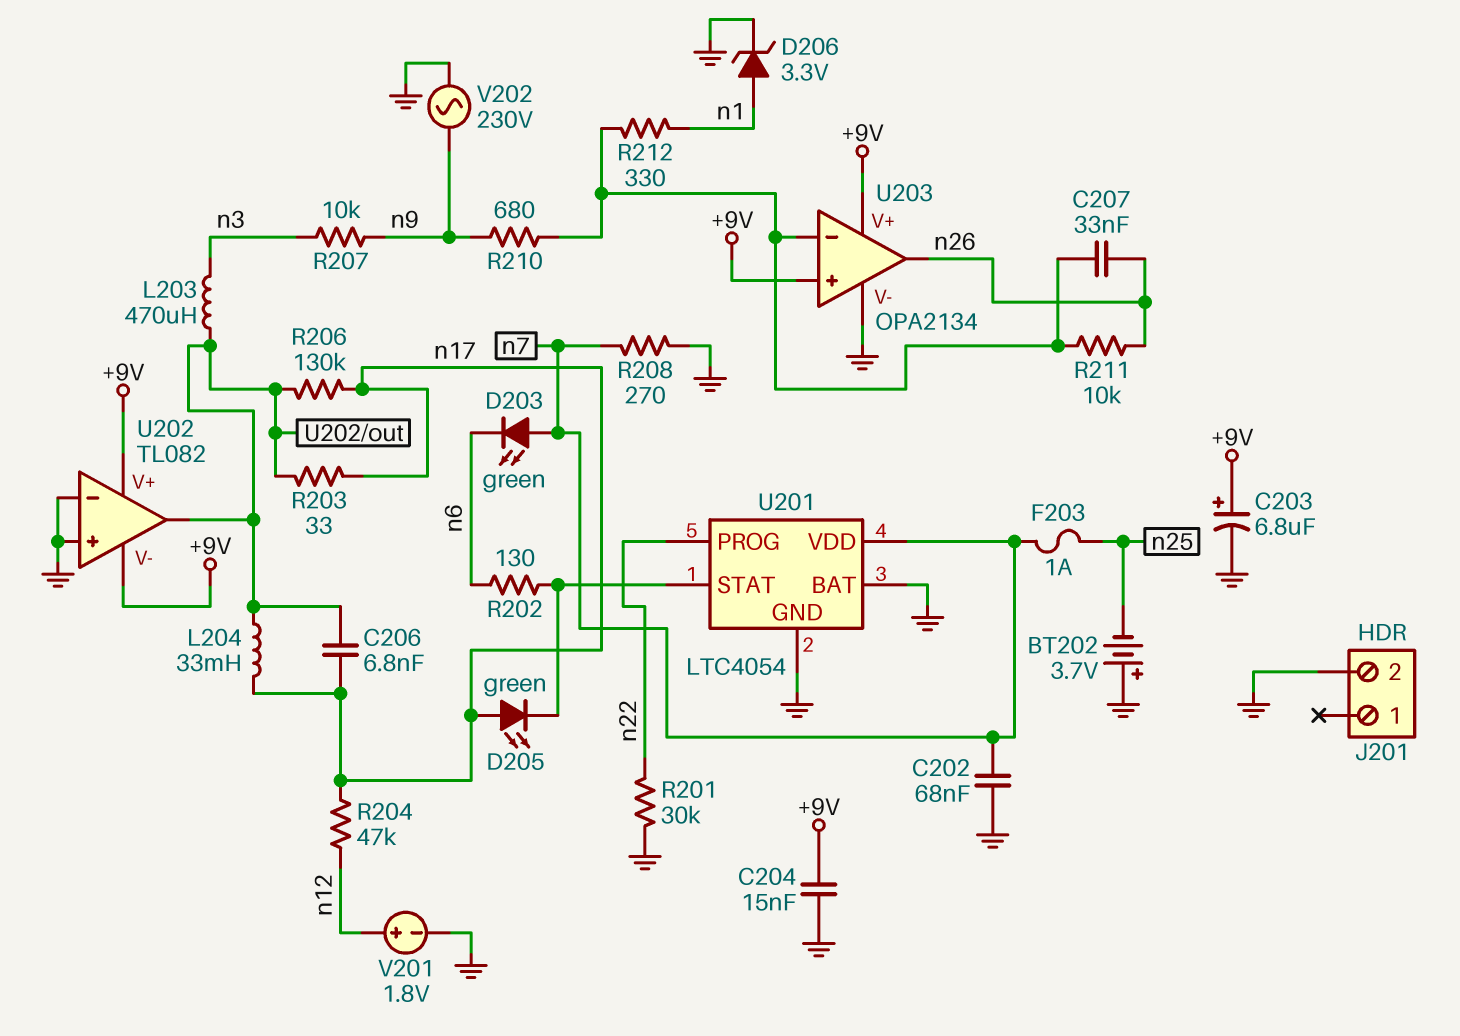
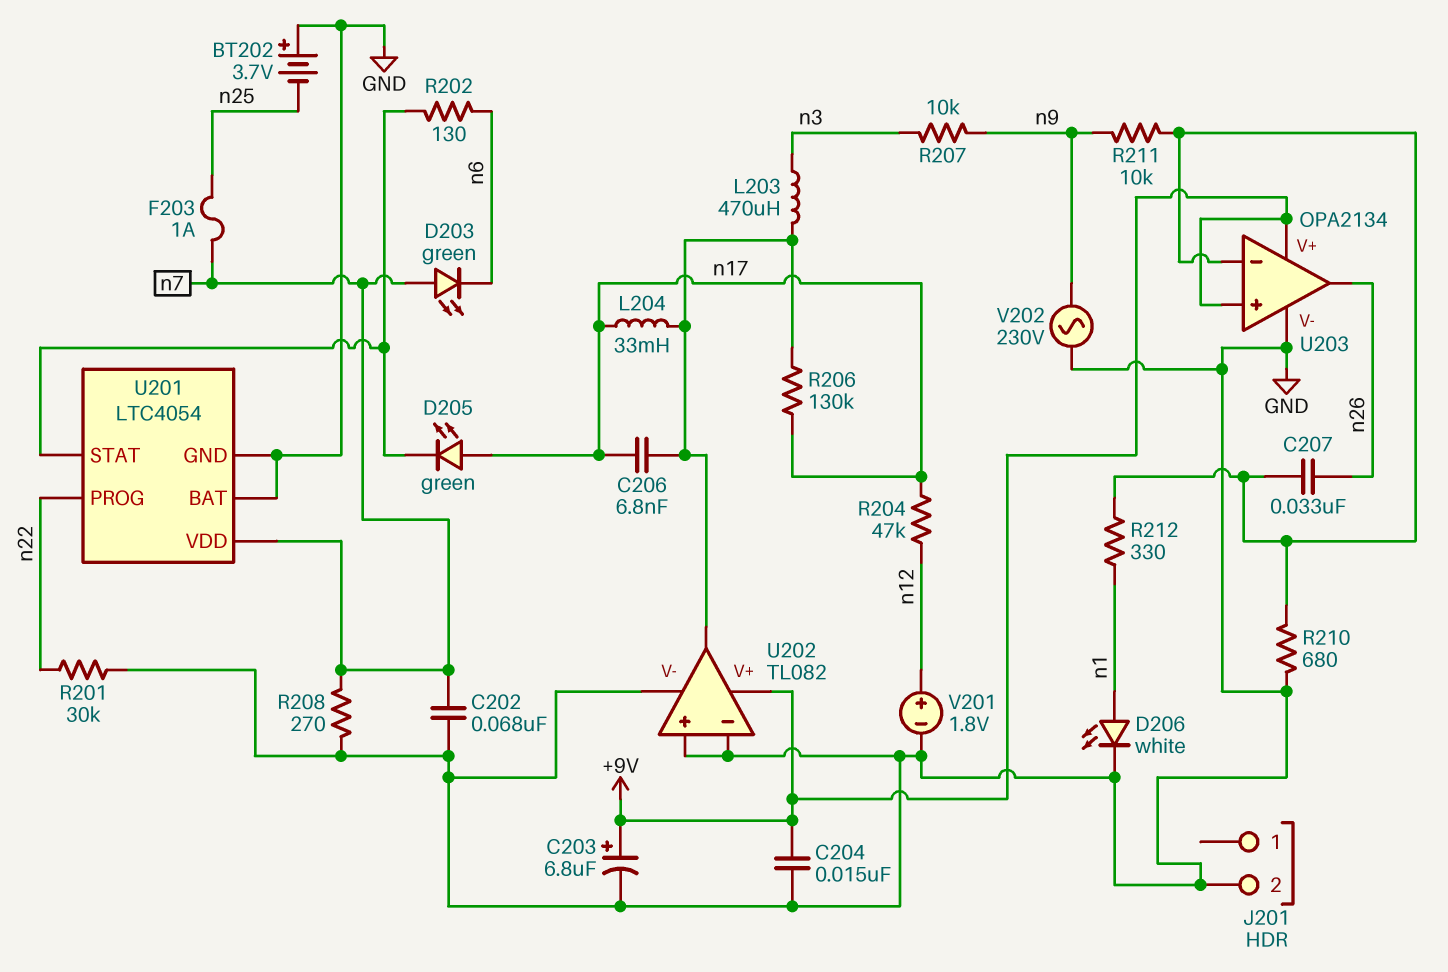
D206: zener 3.3V (A n1, K GND) -> LED white (A n1, K GND)
R203: 33 (U202/out, n17) -> none
R210: 680 (U203/in-, n9) -> 680 (GND, U203/in-)
R211: 10k (U203/in-, n26) -> 10k (U203/in-, n9)
U202 pin V-: +9V -> GND

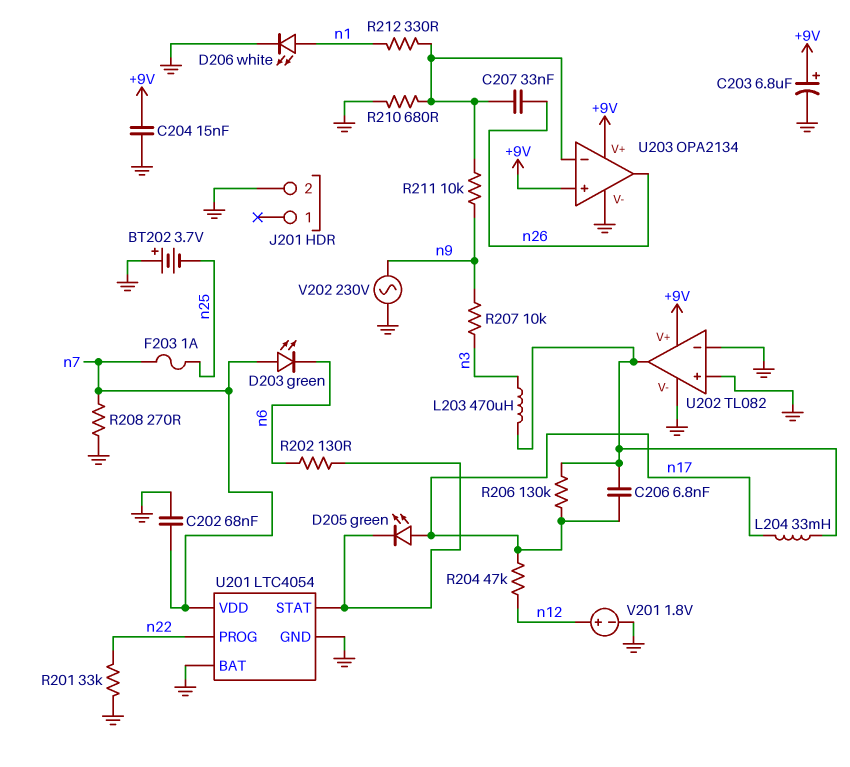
R201: 30k (GND, n22) -> 33k (GND, n22)

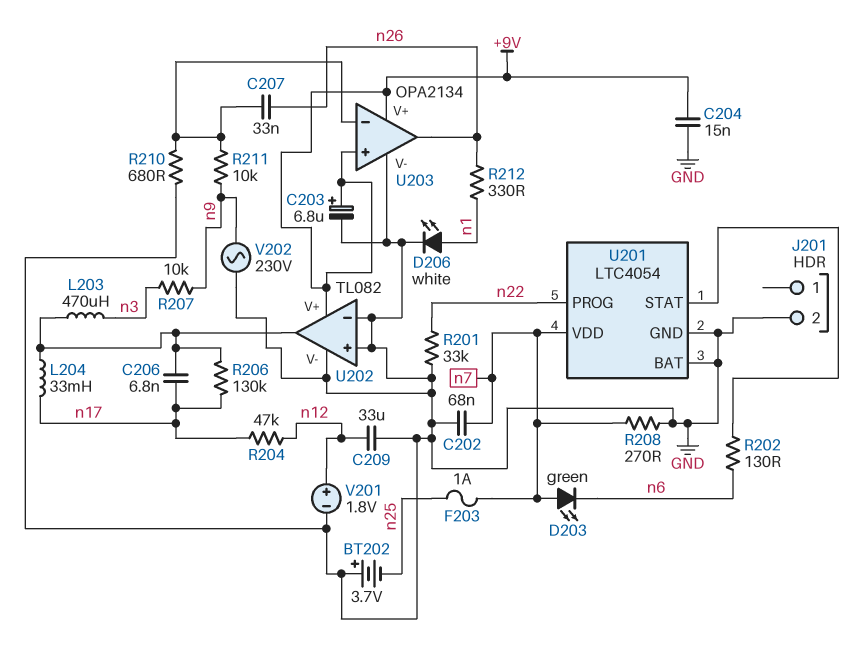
C209: none -> 33uF (GND, n12)
D205: LED green (A n17, K U201/STAT) -> none
R212: 330 (U203/in-, n1) -> 330 (n1, n26)

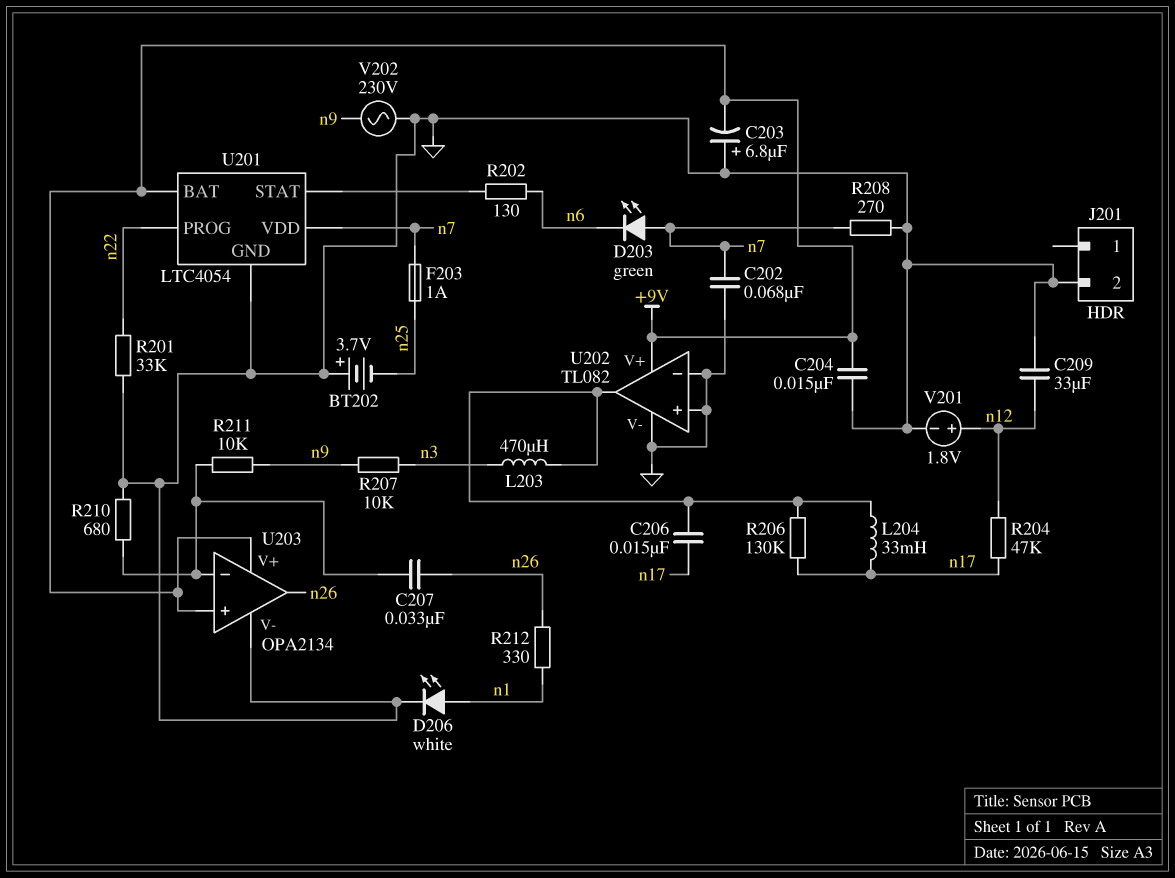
C203: 6.8uF (plus +9V, minus GND) -> 6.8uF (plus GND, minus +9V)
C206: 6.8nF (U202/out, n17) -> 15nF (U202/out, n17)
U201 pin BAT: GND -> +9V

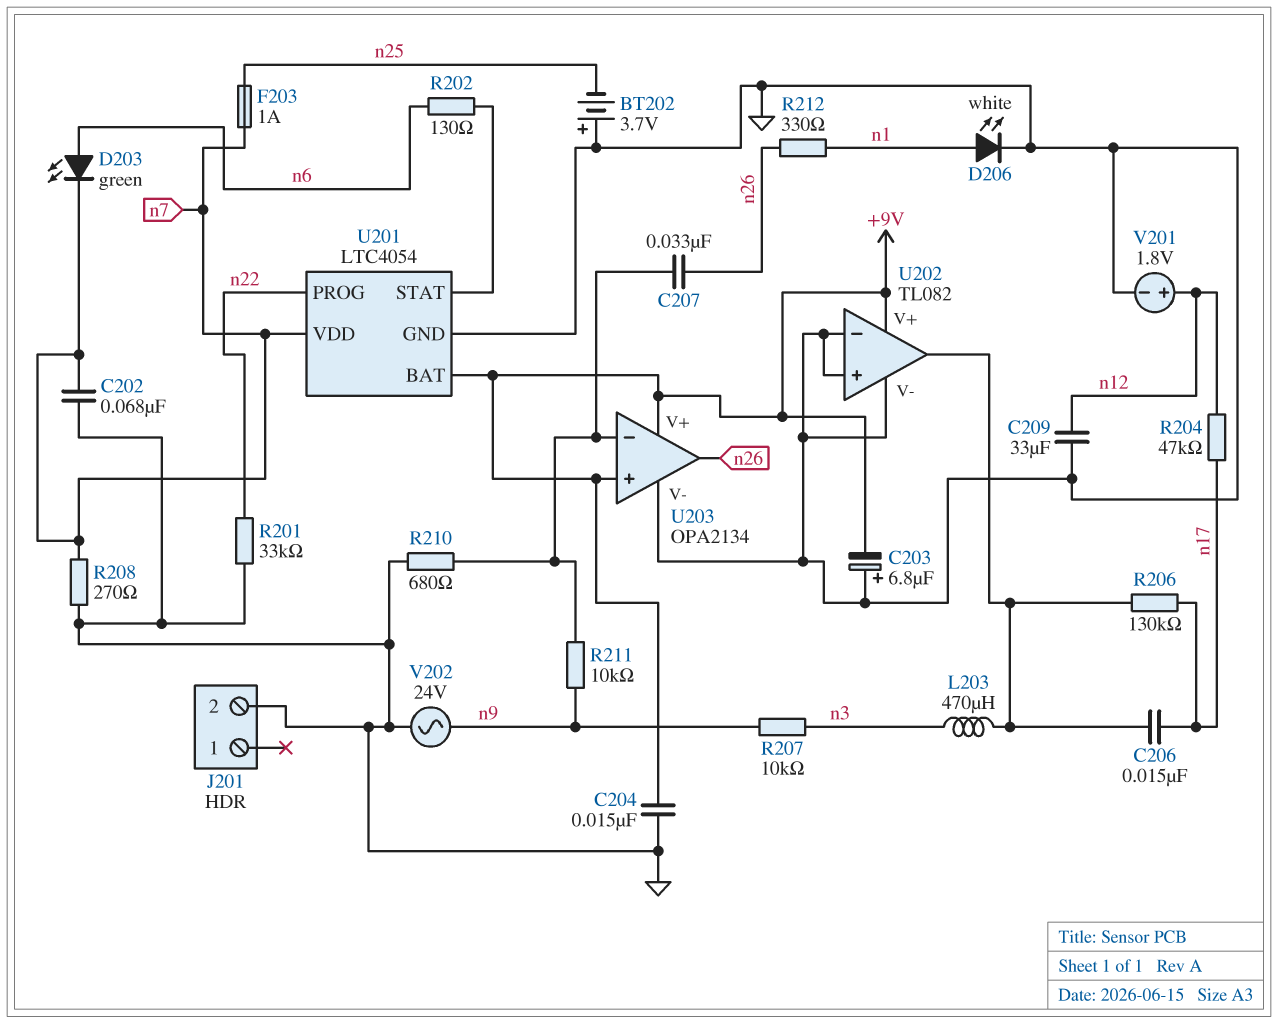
D203: LED green (A n7, K n6) -> LED green (A n6, K n7)
L204: 33mH (U202/out, n17) -> none
V202: AC 230V (GND, n9) -> AC 24V (GND, n9)

